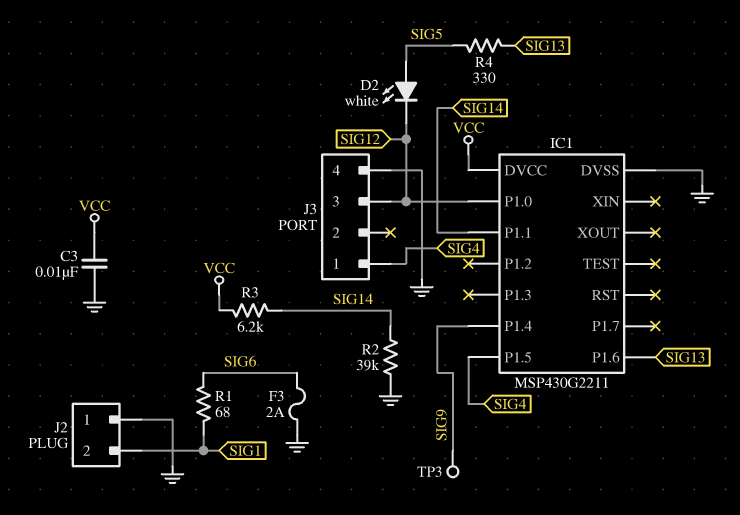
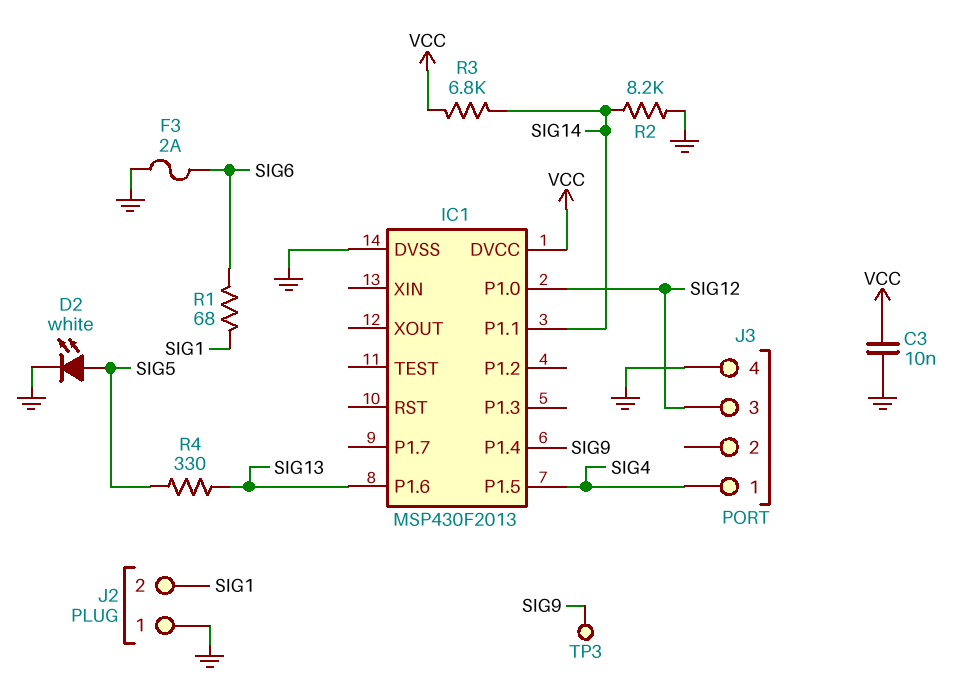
D2: LED white (A SIG5, K SIG12) -> LED white (A SIG5, K GND)
IC1: MSP430G2211 -> MSP430F2013
R2: 39k (GND, SIG14) -> 8.2k (GND, SIG14)
R3: 6.2k (SIG14, VCC) -> 6.8k (SIG14, VCC)

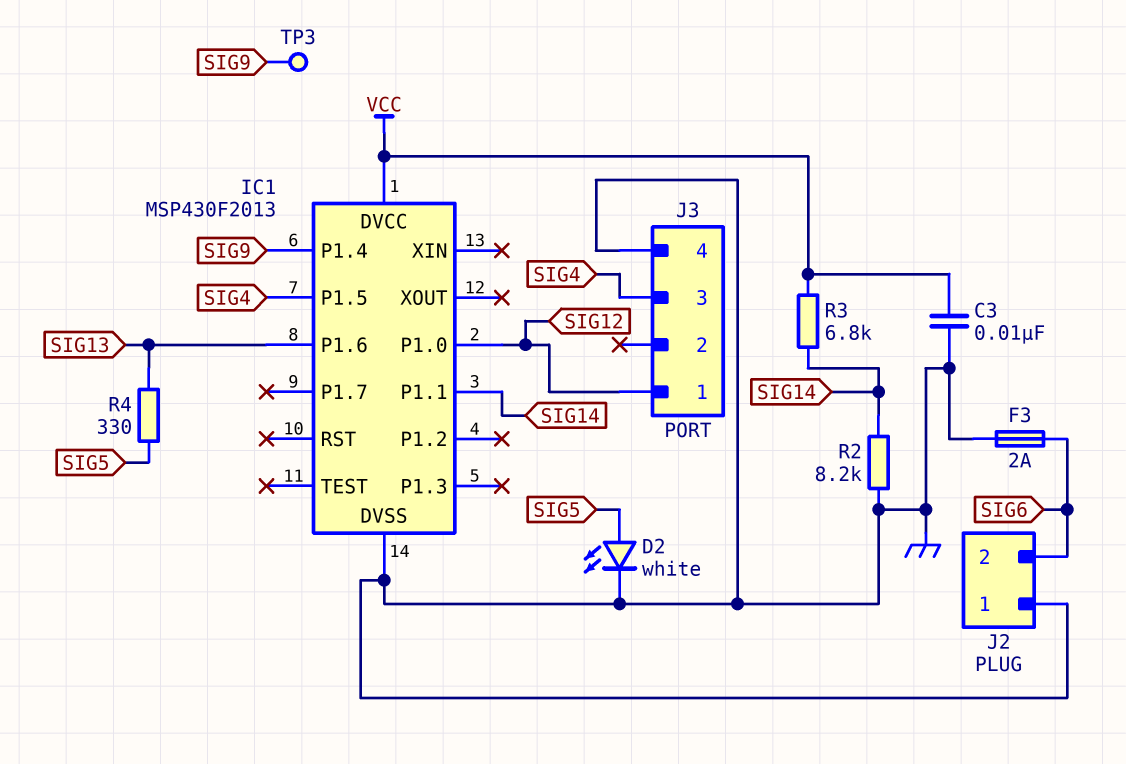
J2 pin 2: SIG1 -> SIG6
J3 pin 1: SIG4 -> SIG12
J3 pin 3: SIG12 -> SIG4
R1: 68 (SIG1, SIG6) -> none

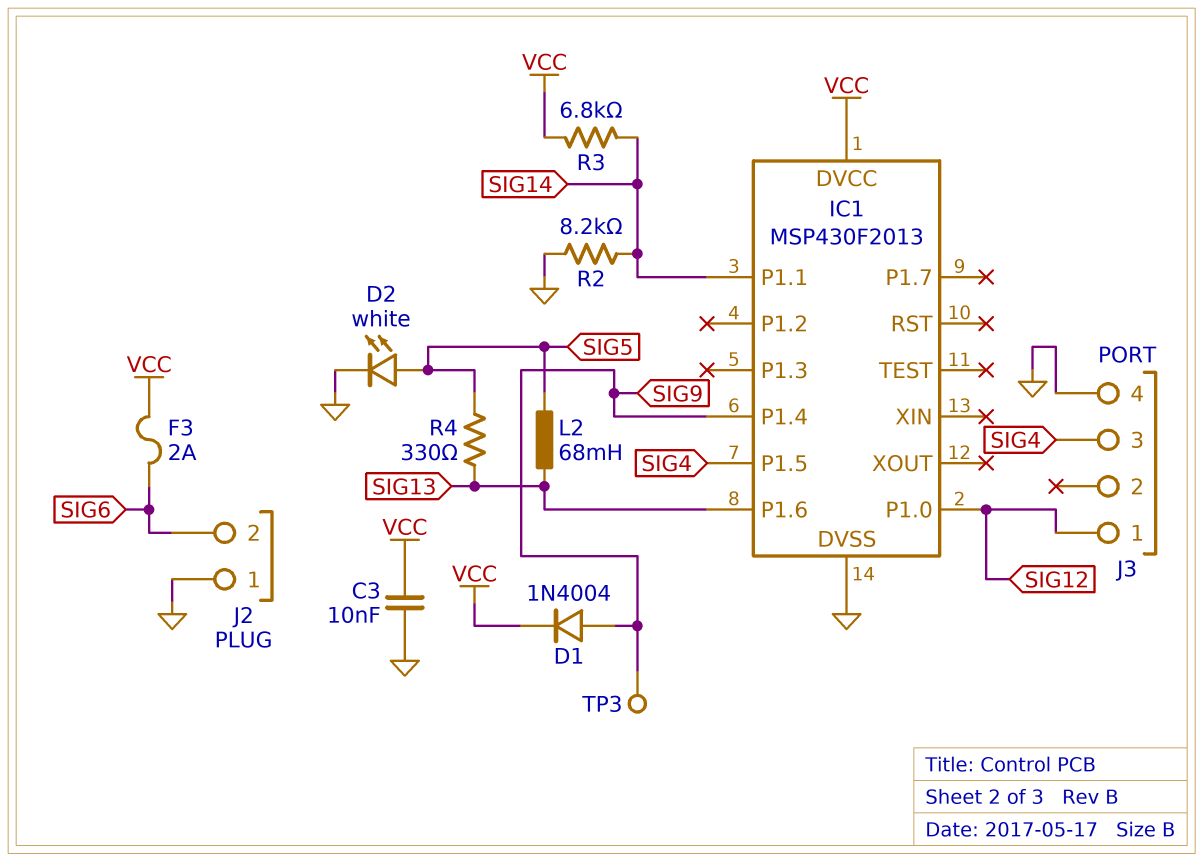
D1: none -> diode 1N4004 (A SIG9, K VCC)
F3: 2A (GND, SIG6) -> 2A (SIG6, VCC)
L2: none -> 68mH (SIG5, SIG13)

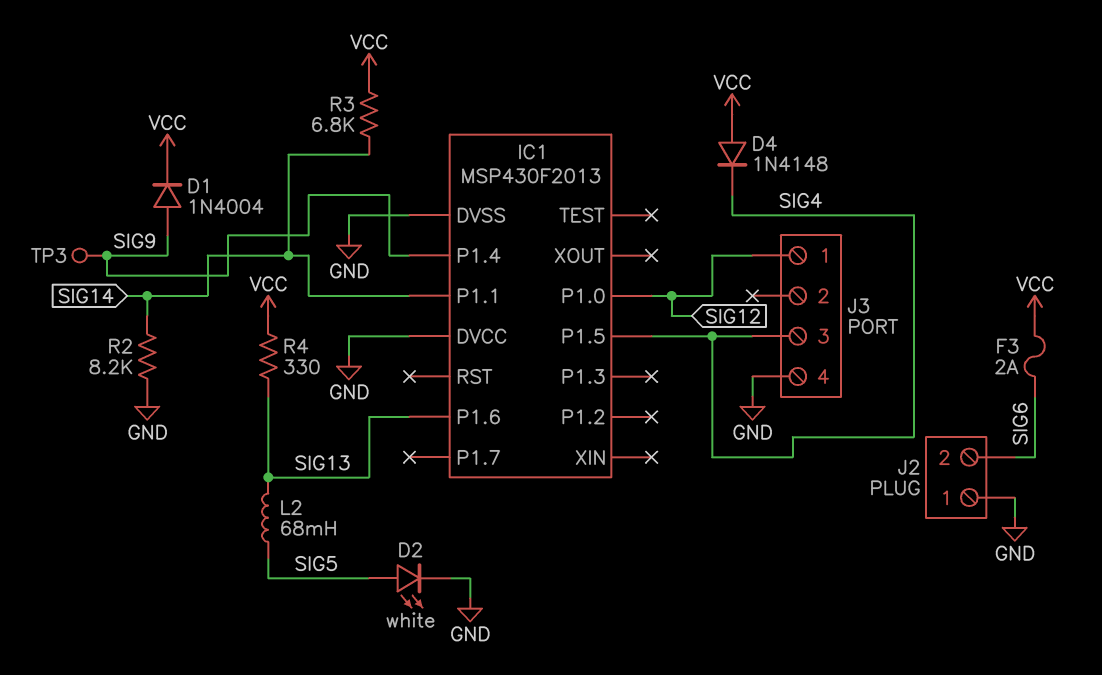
C3: 10nF (GND, VCC) -> none
D4: none -> diode 1N4148 (A VCC, K SIG4)
IC1 pin DVCC: VCC -> GND
R4: 330 (SIG5, SIG13) -> 330 (SIG13, VCC)

